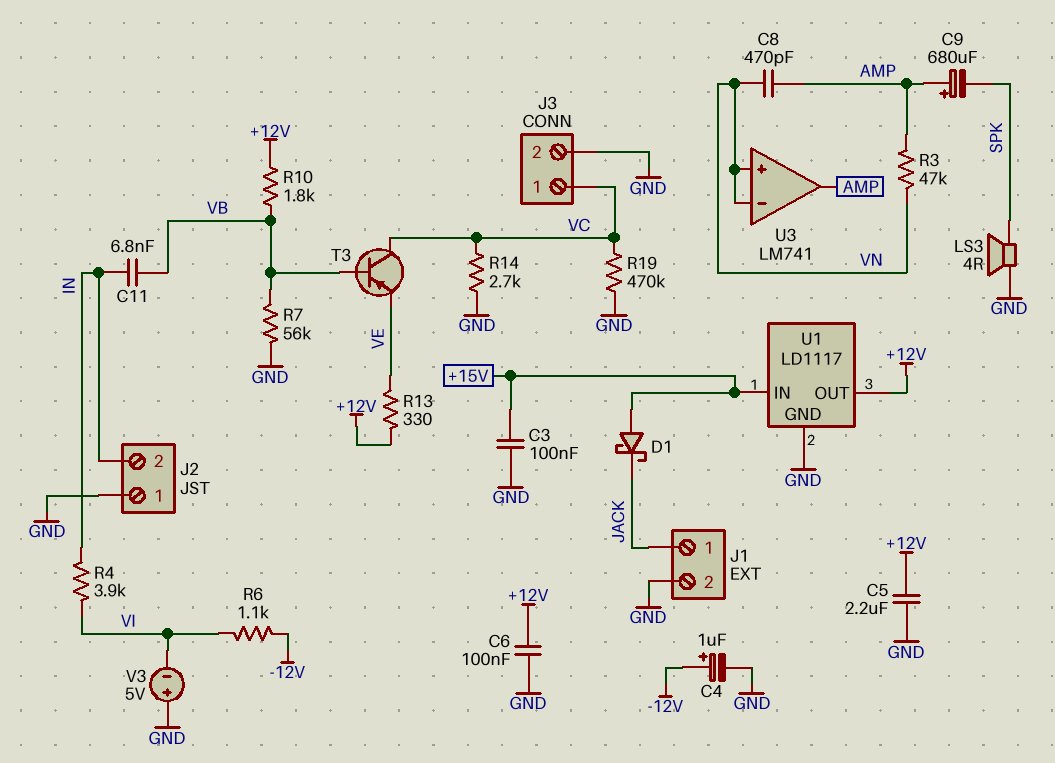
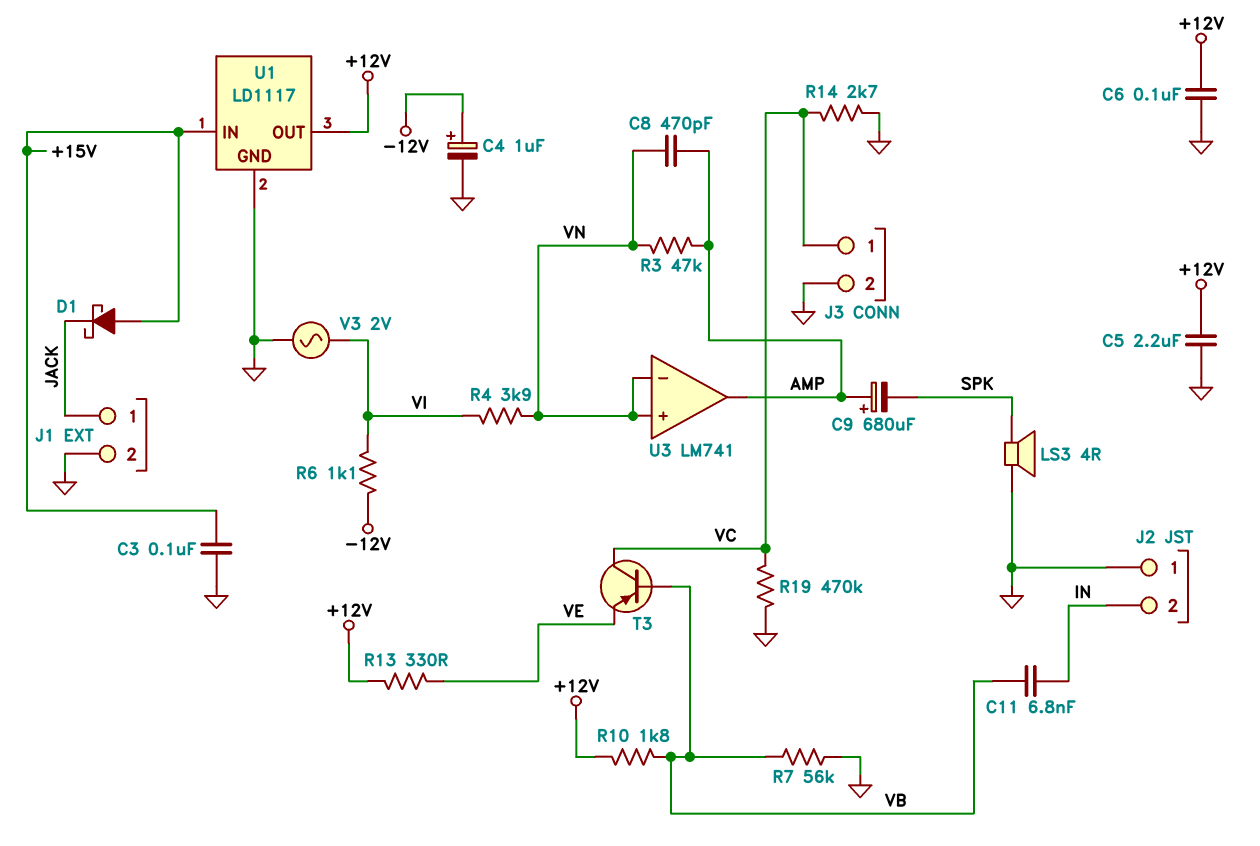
R4: 3.9k (IN, VI) -> 3.9k (VI, VN)
V3: 5V (plus GND, minus VI) -> AC 2V (GND, VI)

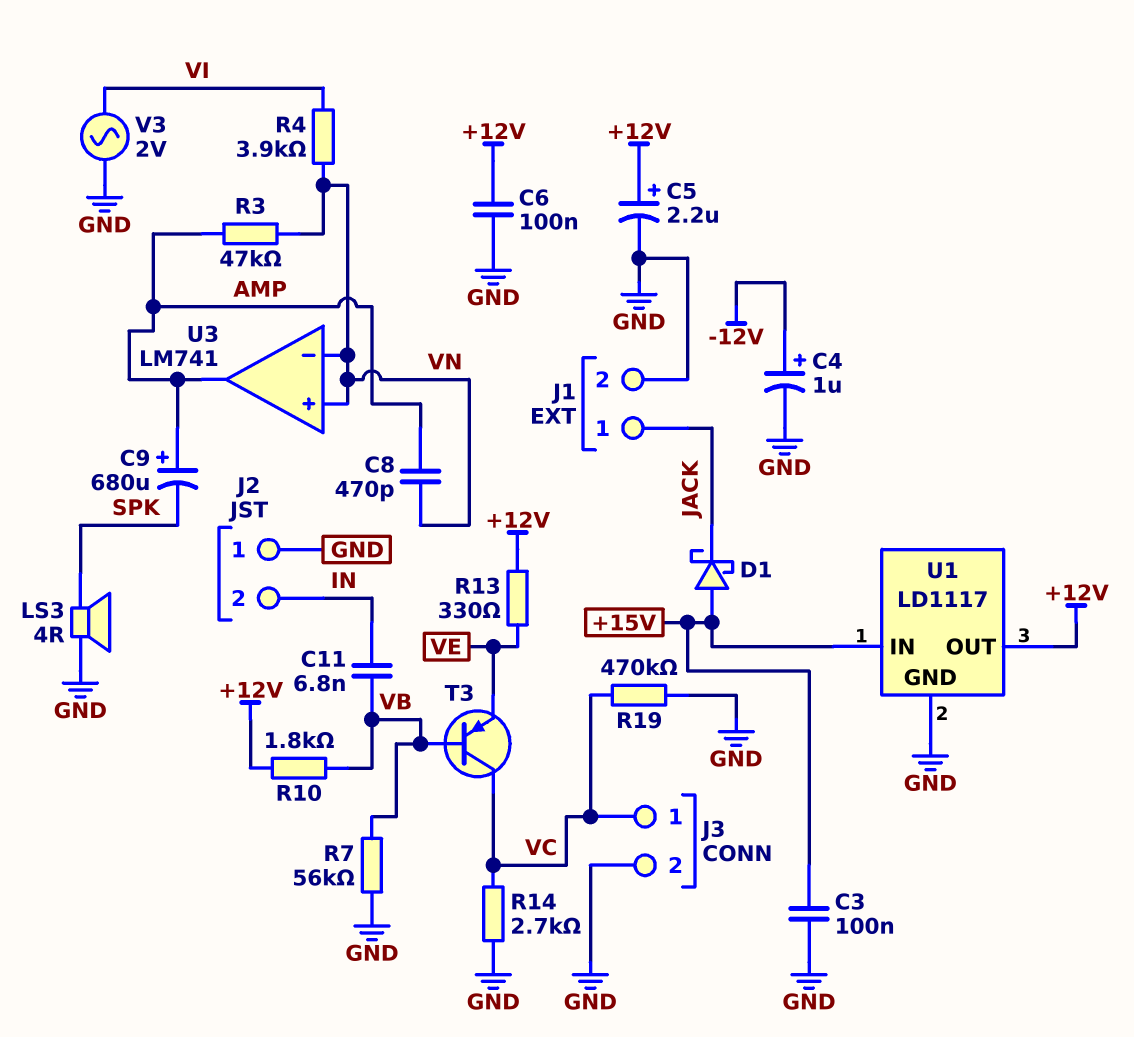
C5: 2.2uF (+12V, GND) -> 2.2uF (plus +12V, minus GND)
R6: 1.1k (-12V, VI) -> none

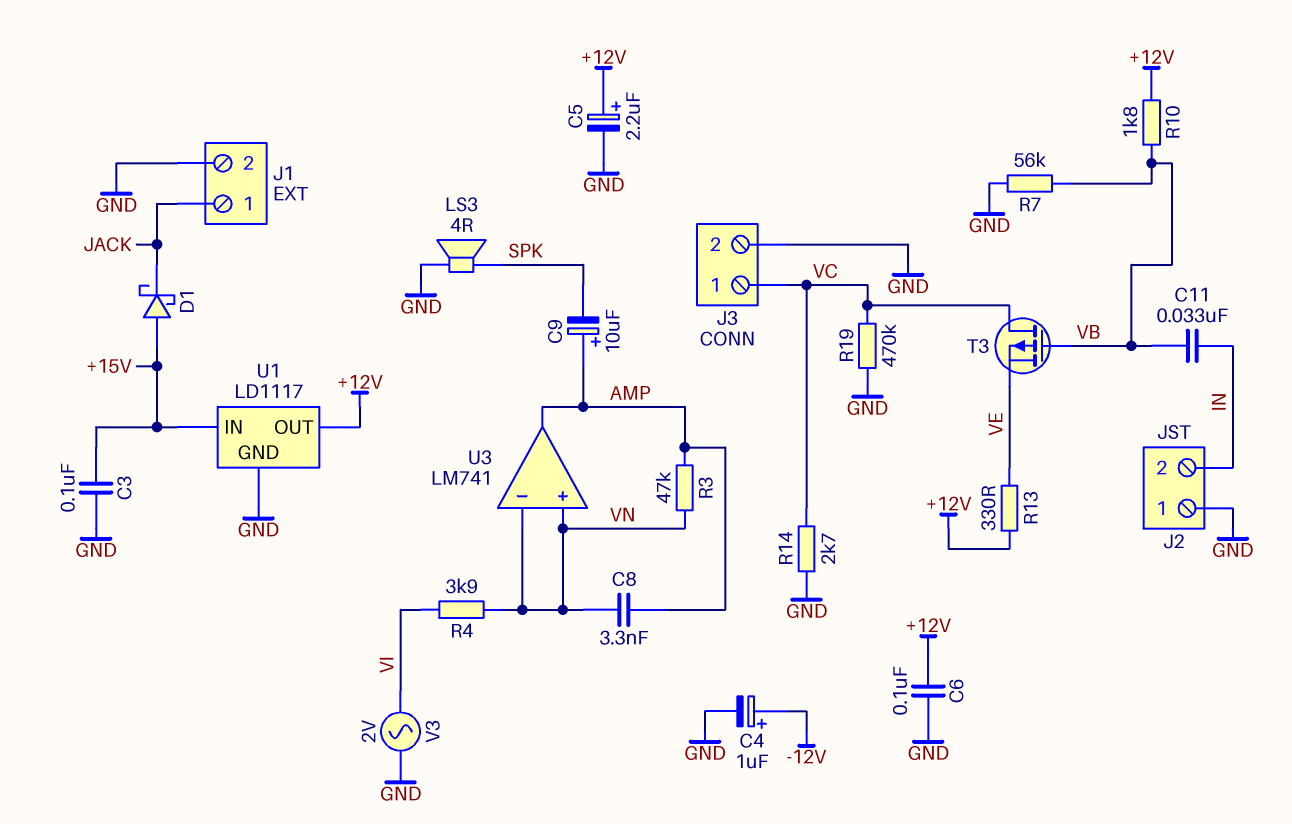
C8: 470pF (AMP, VN) -> 3.3nF (AMP, VN)
C9: 680uF (plus AMP, minus SPK) -> 10uF (plus AMP, minus SPK)
C11: 6.8nF (IN, VB) -> 33nF (IN, VB)
T3: PNP (B VB, C VC, E VE) -> PMOS (G VB, D VC, S VE)

